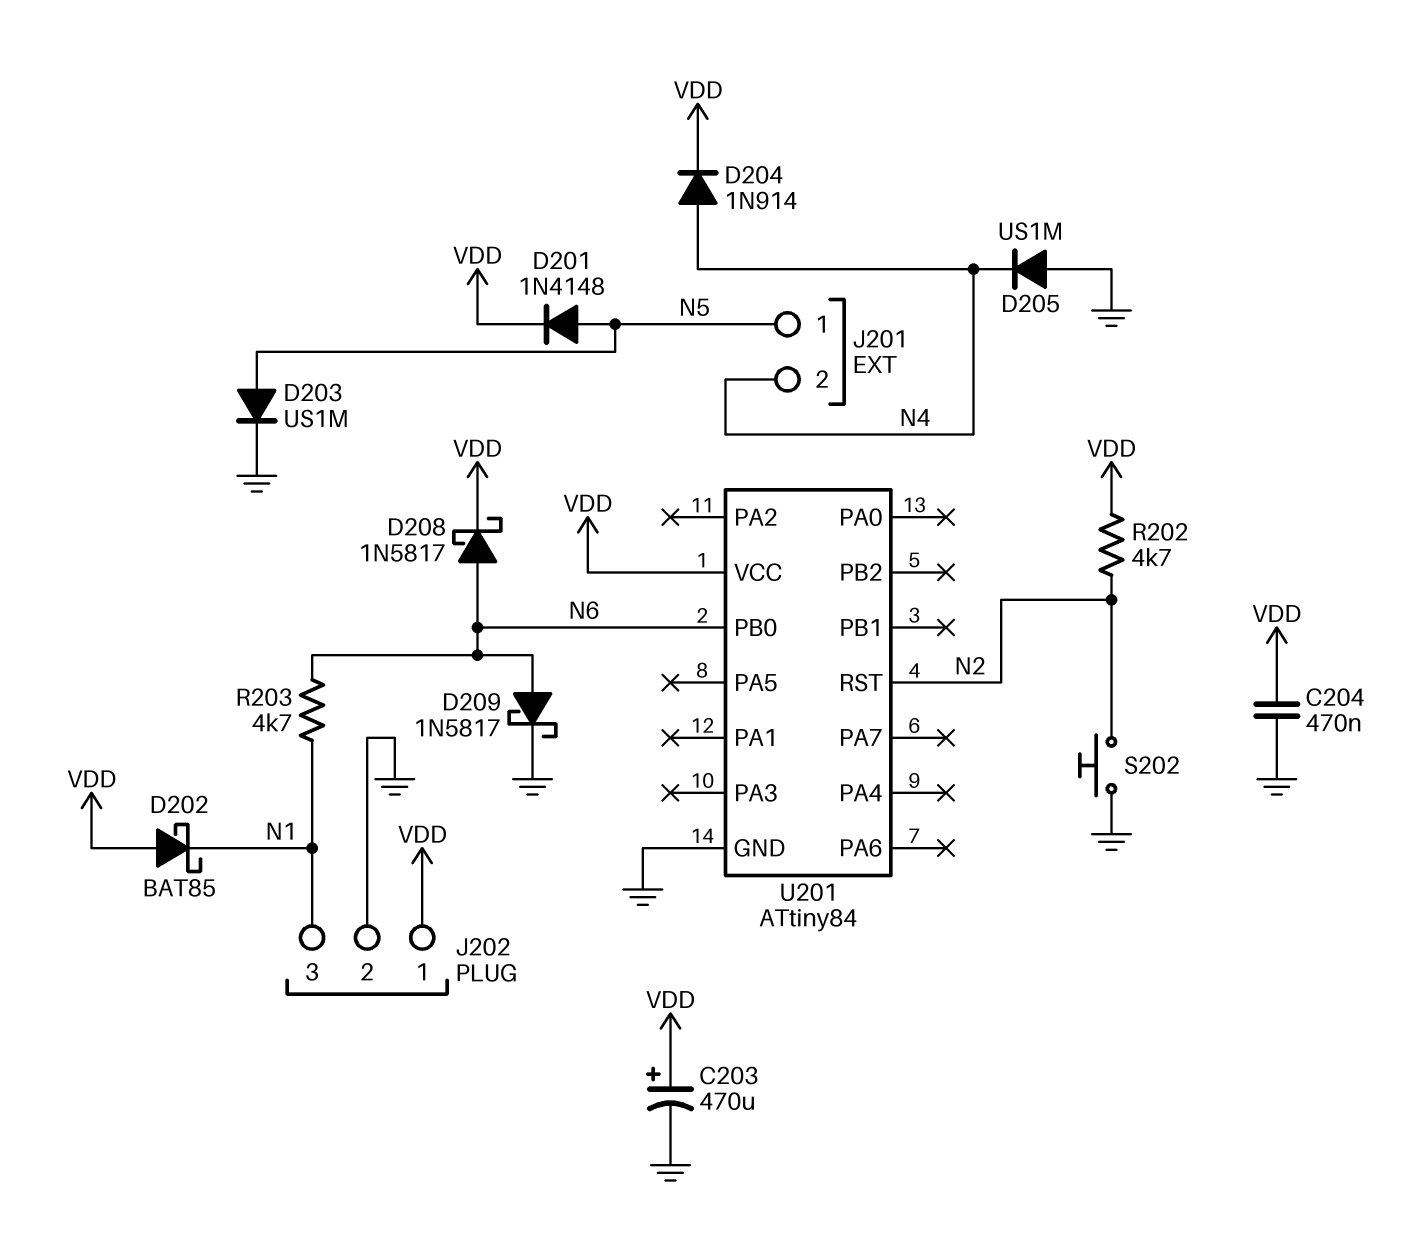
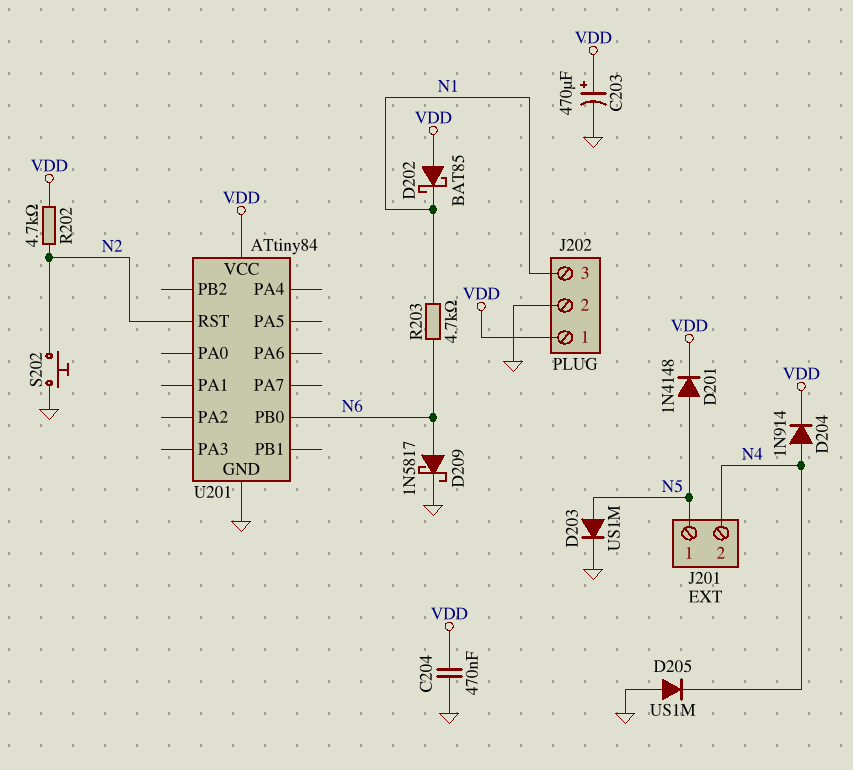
D208: schottky 1N5817 (A N6, K VDD) -> none

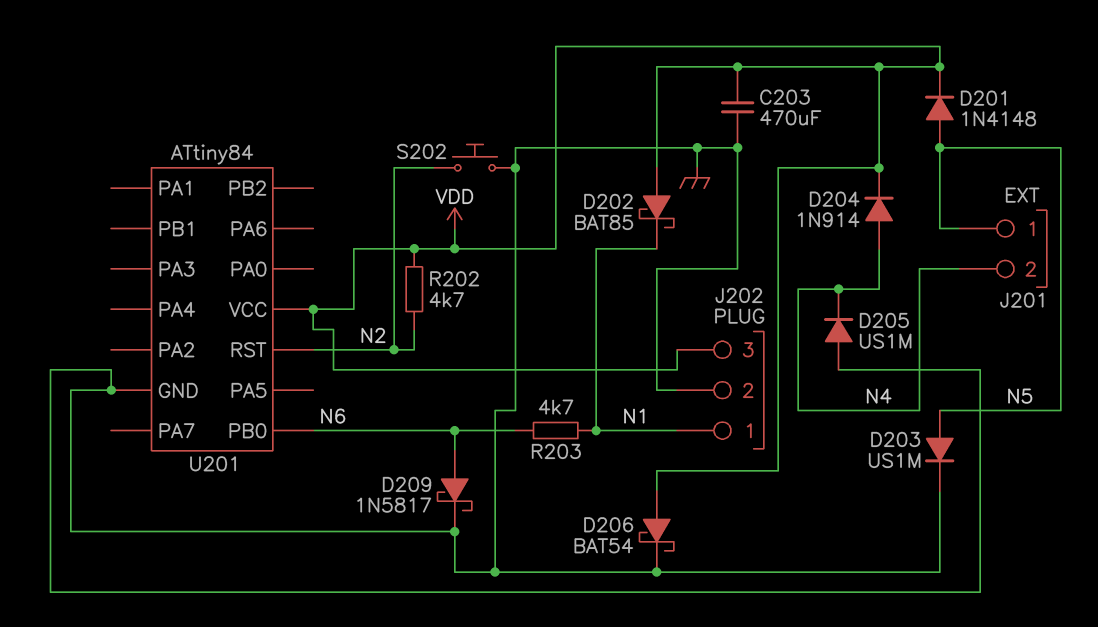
C203: 470uF (plus VDD, minus GND) -> 470uF (GND, VDD)
C204: 470nF (GND, VDD) -> none
D206: none -> schottky BAT54 (A VDD, K GND)
J202 pin 1: VDD -> N1
J202 pin 3: N1 -> VDD

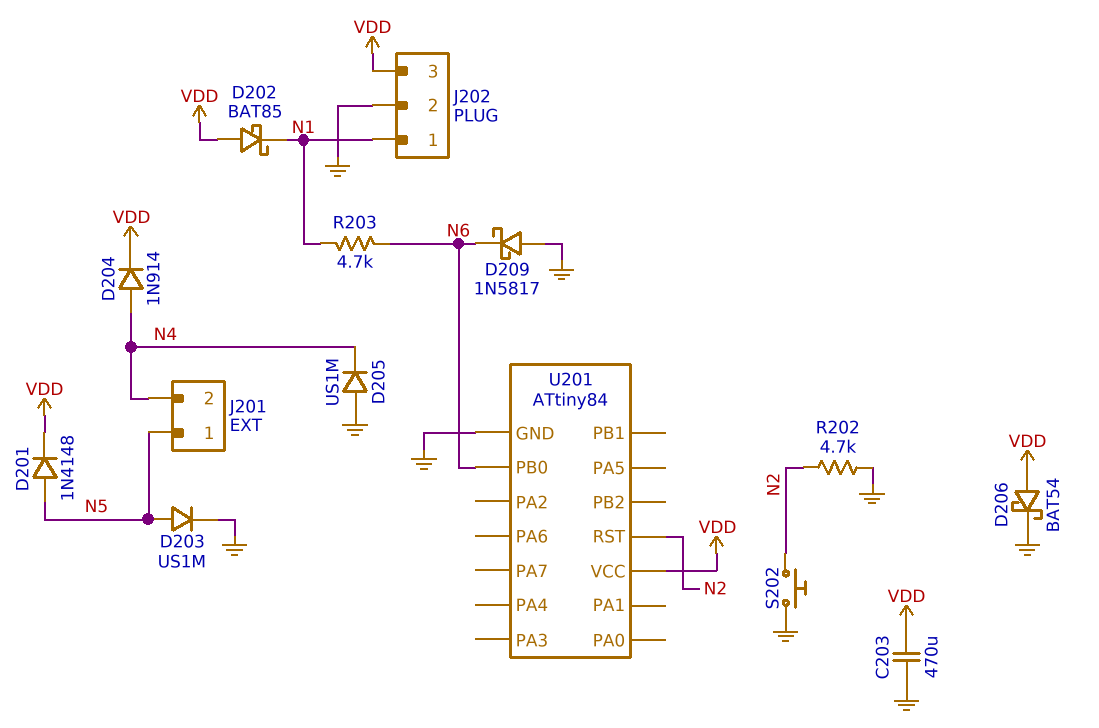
D209: schottky 1N5817 (A N6, K GND) -> schottky 1N5817 (A GND, K N6)
R202: 4.7k (N2, VDD) -> 4.7k (GND, N2)

